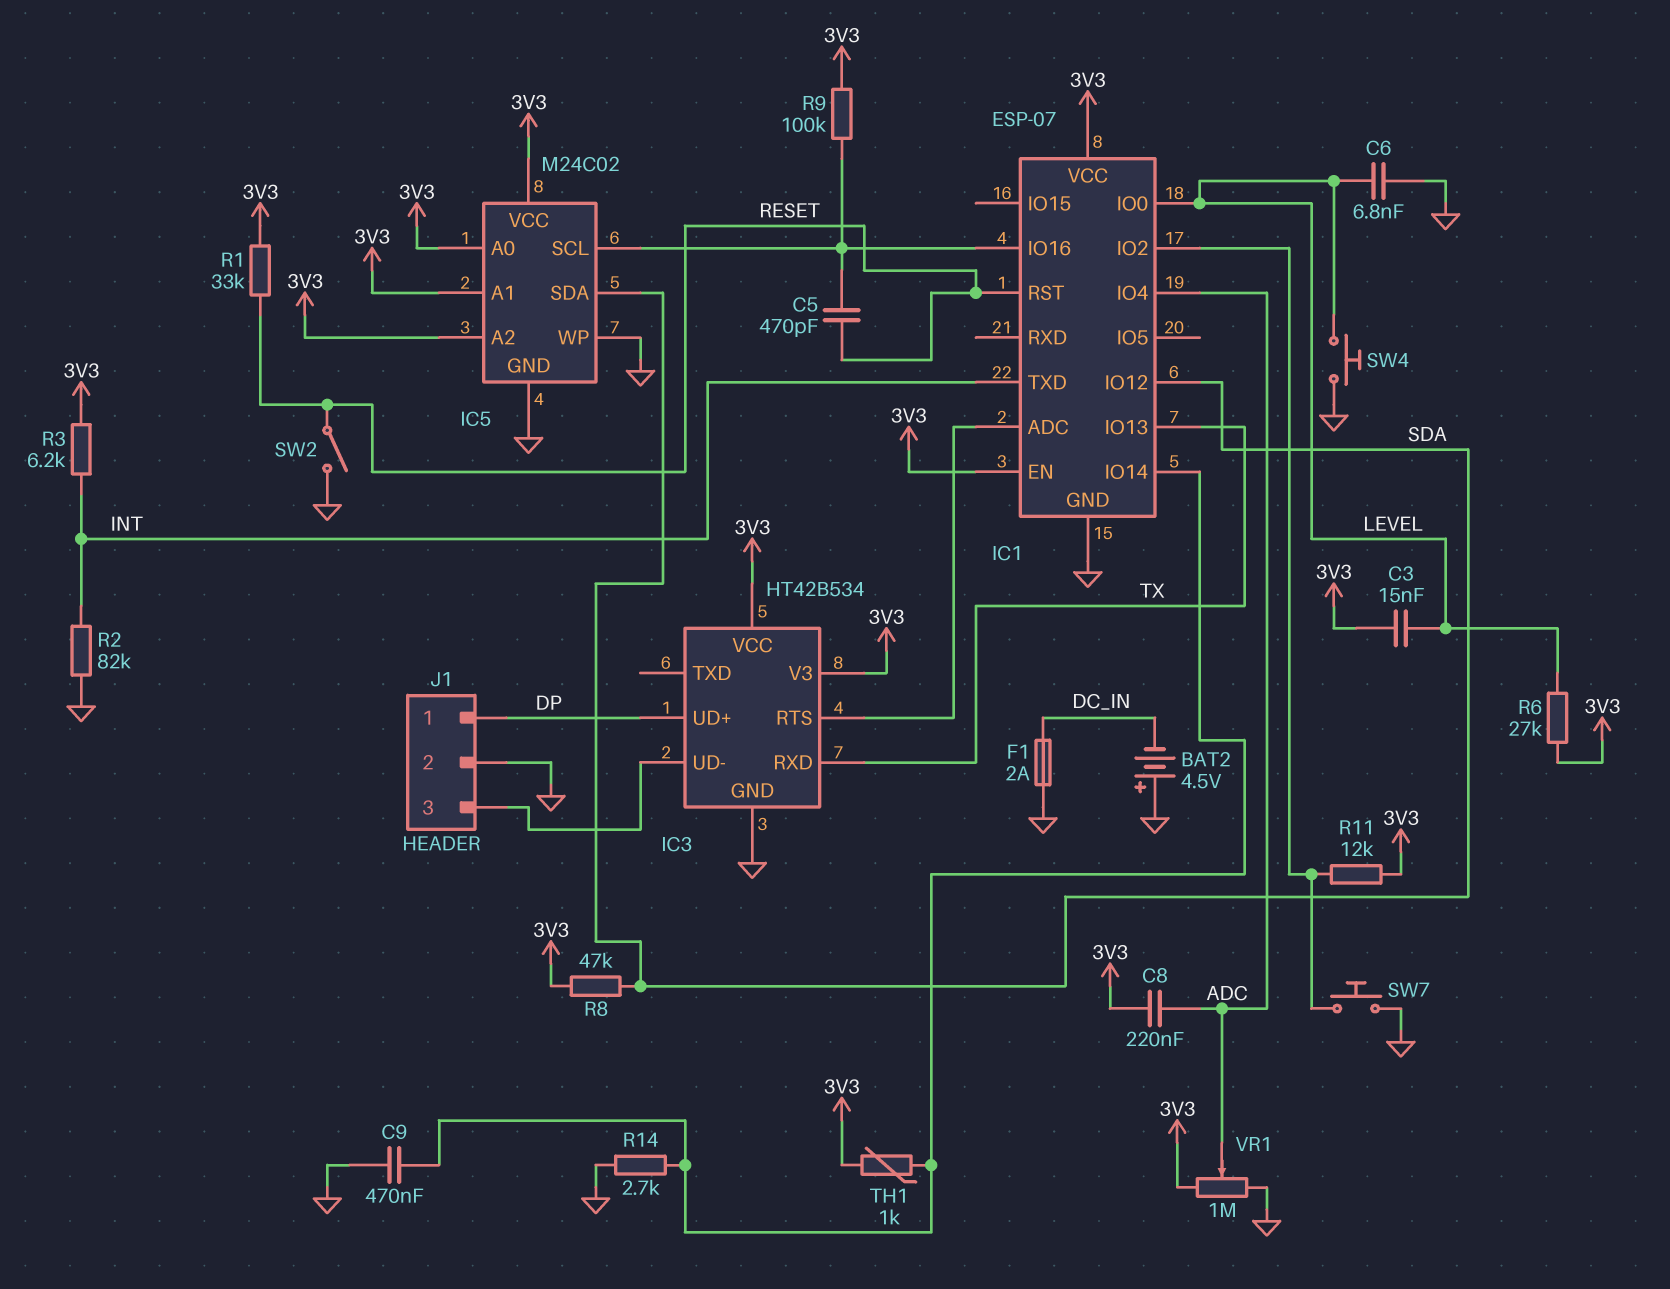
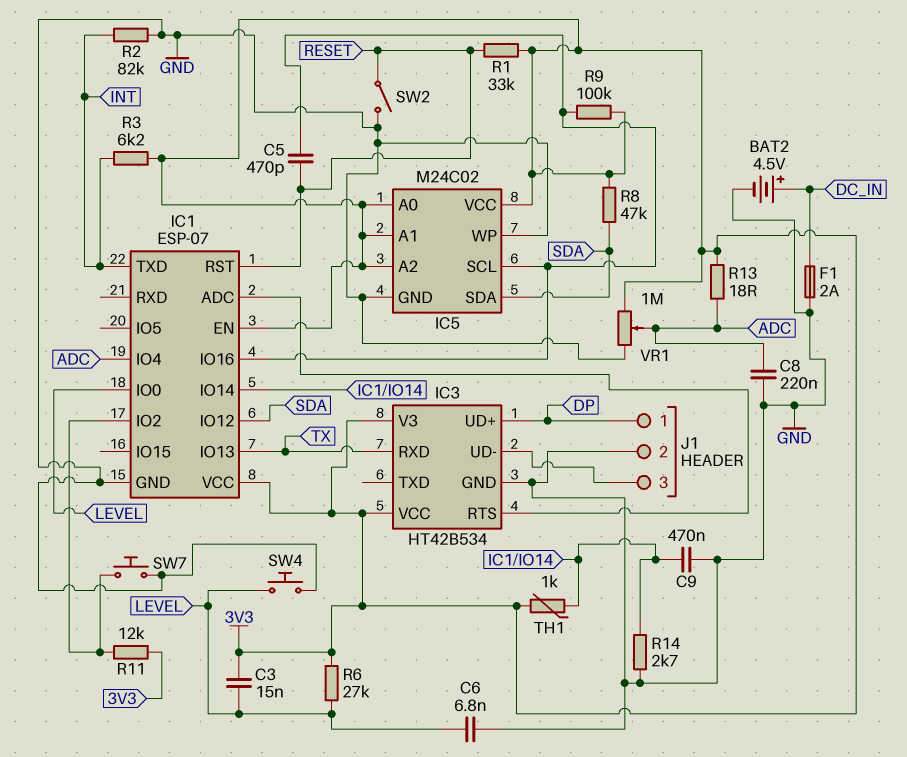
BAT2: 4.5V (plus GND, minus DC_IN) -> 4.5V (plus DC_IN, minus GND)
C8: 220nF (3V3, ADC) -> 220nF (ADC, GND)
R13: none -> 18 (3V3, ADC)

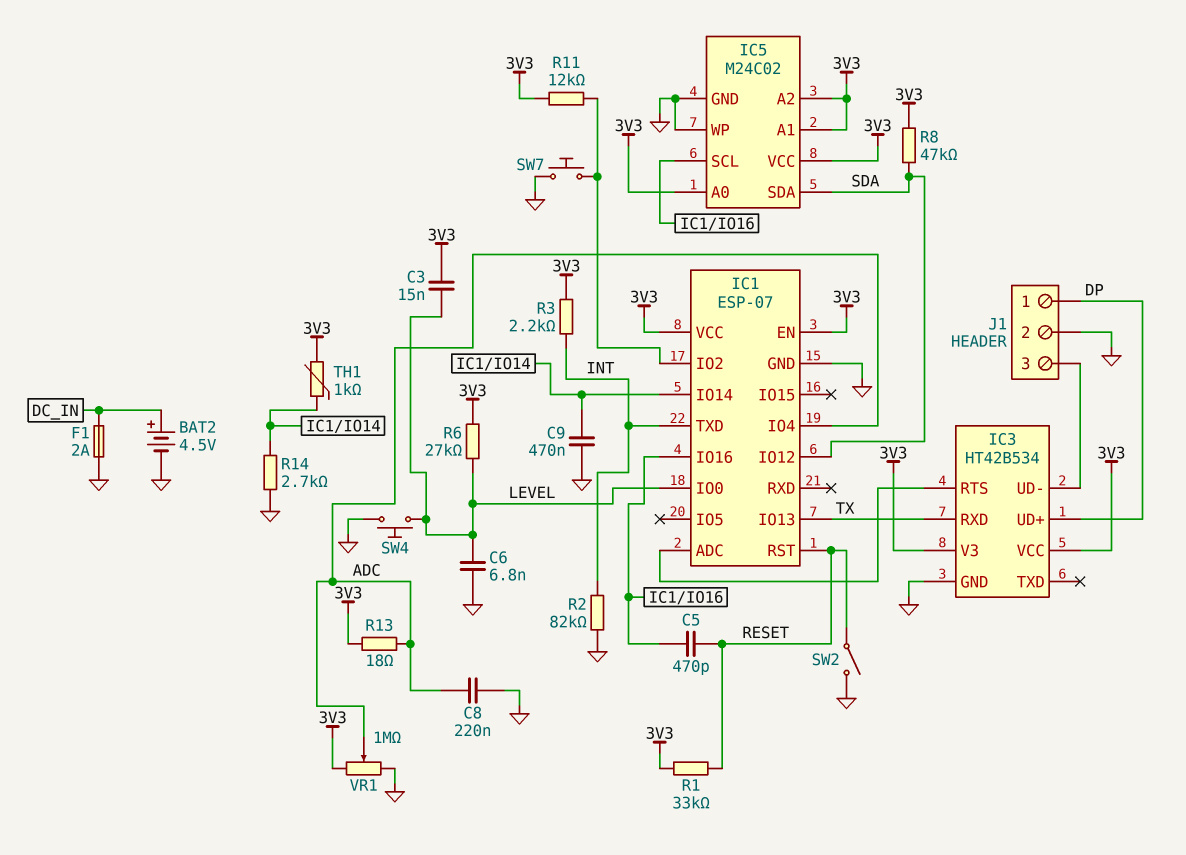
R3: 6.2k (3V3, INT) -> 2.2k (3V3, INT)
R9: 100k (3V3, IC1/IO16) -> none

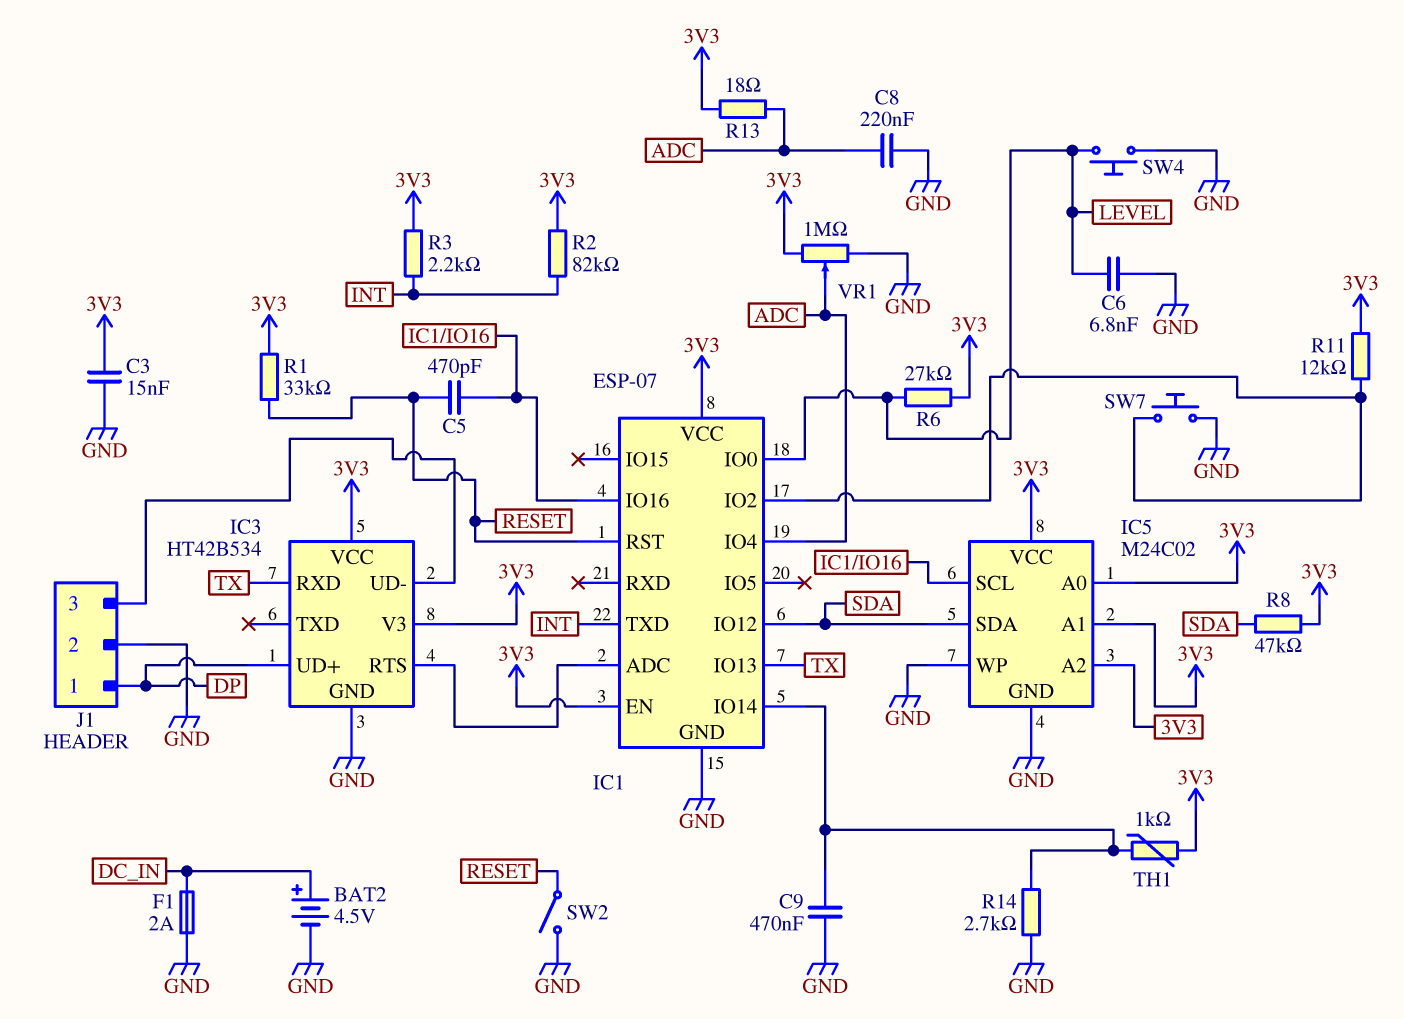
C3: 15nF (3V3, LEVEL) -> 15nF (3V3, GND)
R2: 82k (GND, INT) -> 82k (3V3, INT)

